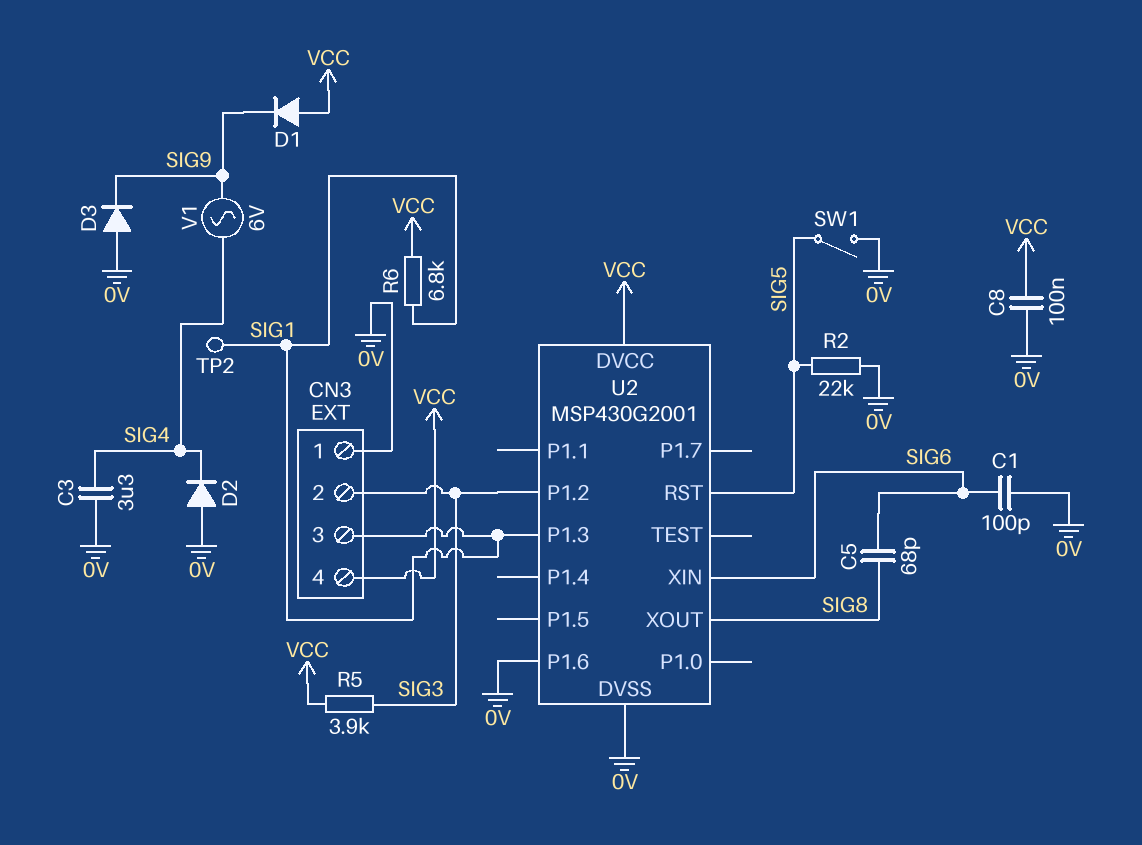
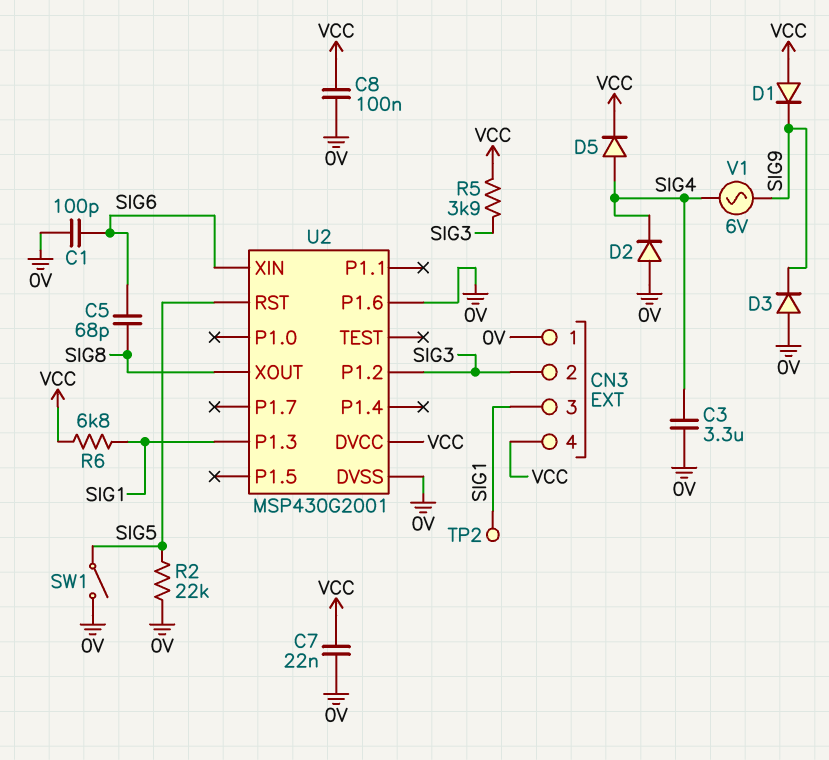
C7: none -> 22nF (0V, VCC)
D5: none -> diode (A SIG4, K VCC)

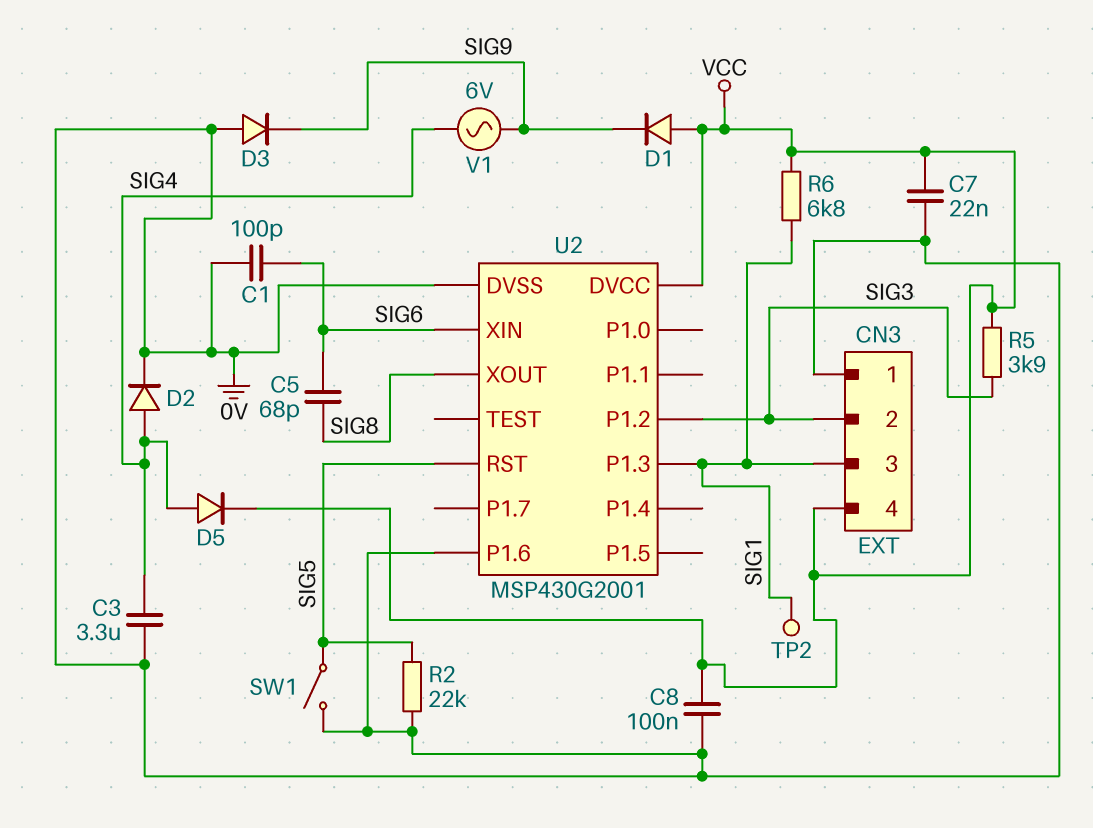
D2: diode (A 0V, K SIG4) -> diode (A SIG4, K 0V)

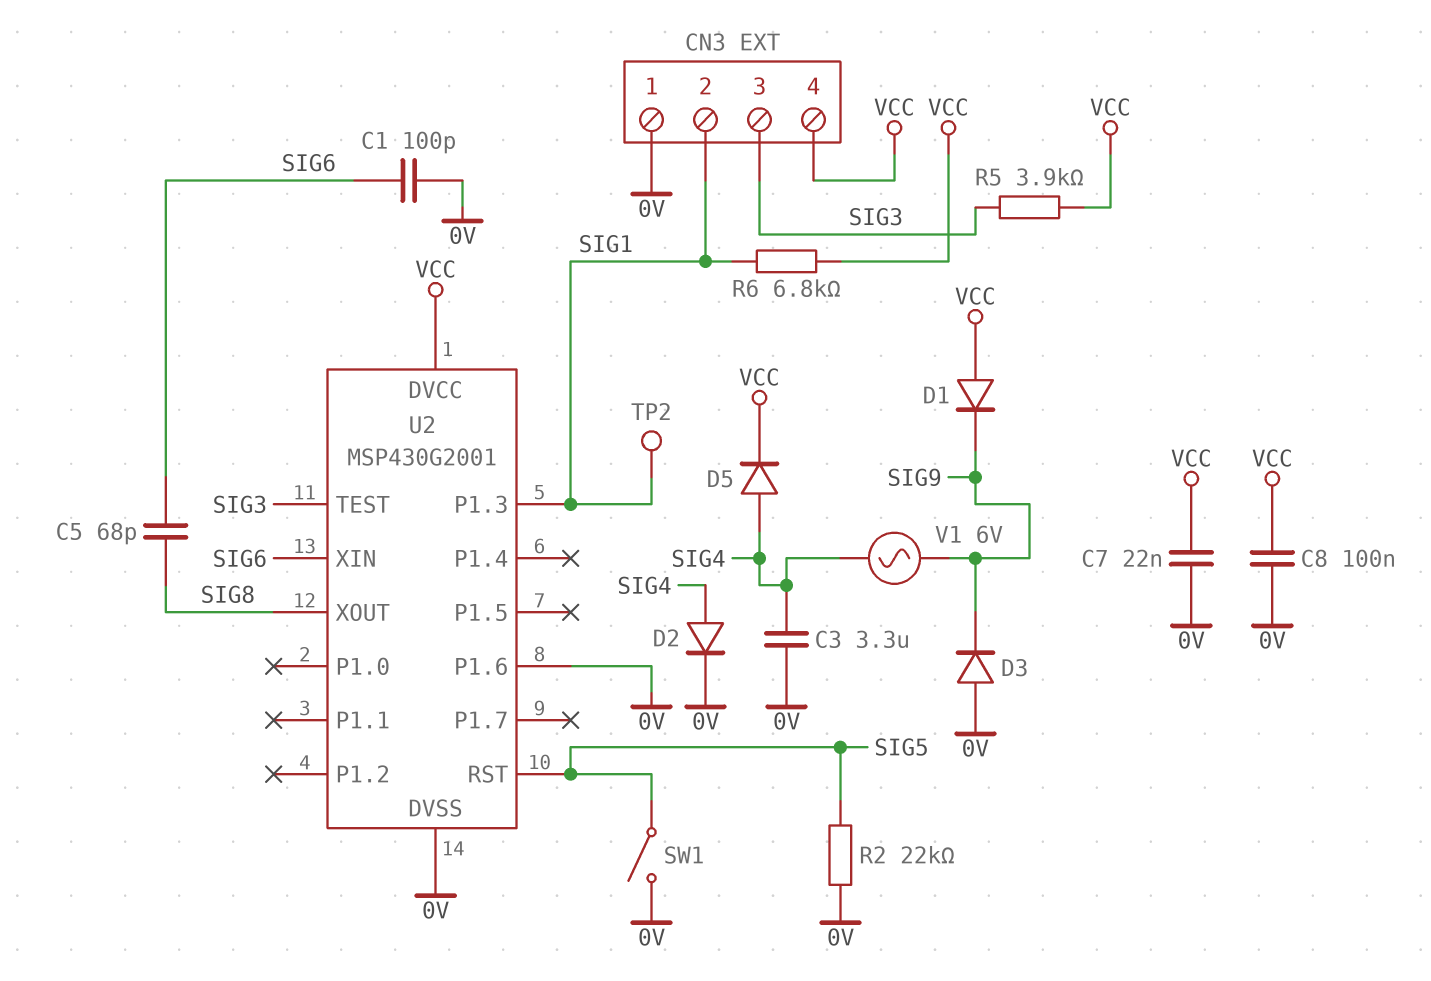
CN3 pin 2: SIG3 -> SIG1
CN3 pin 3: SIG1 -> SIG3
U2 pin P1.2: SIG3 -> none
U2 pin TEST: none -> SIG3

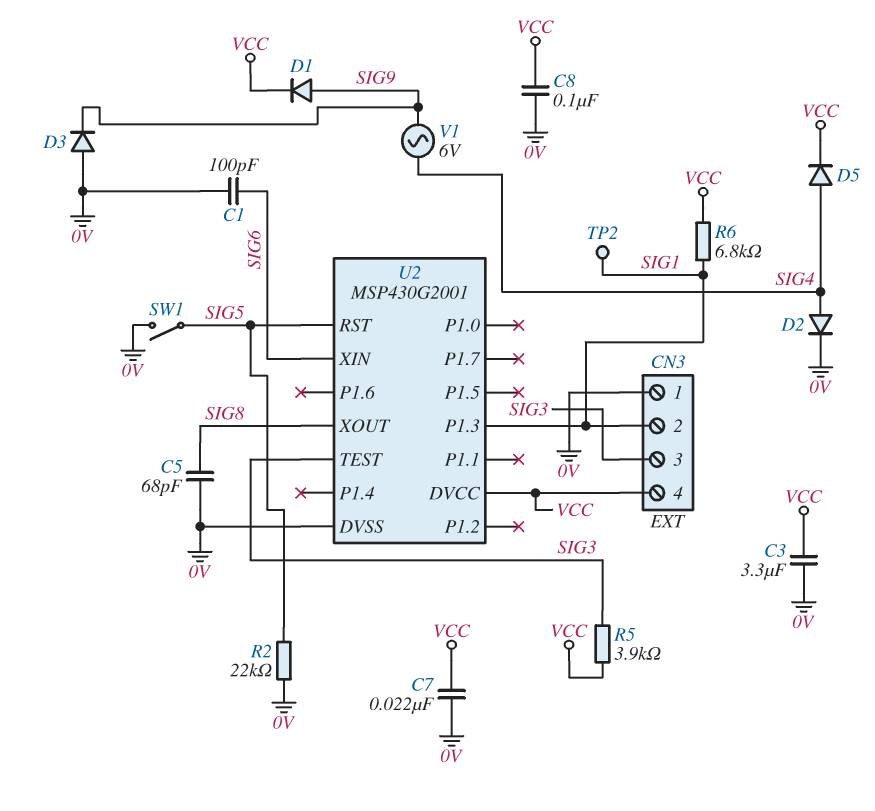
C3: 3.3uF (0V, SIG4) -> 3.3uF (0V, VCC)
C5: 68pF (SIG6, SIG8) -> 68pF (0V, SIG8)
D1: diode (A VCC, K SIG9) -> diode (A SIG9, K VCC)
U2 pin P1.6: 0V -> none

